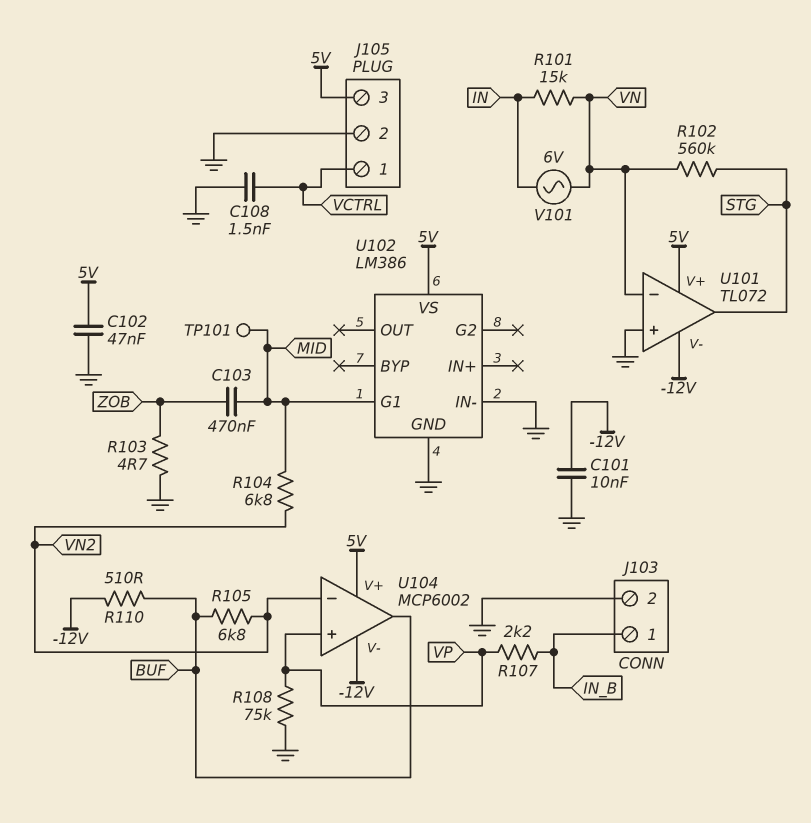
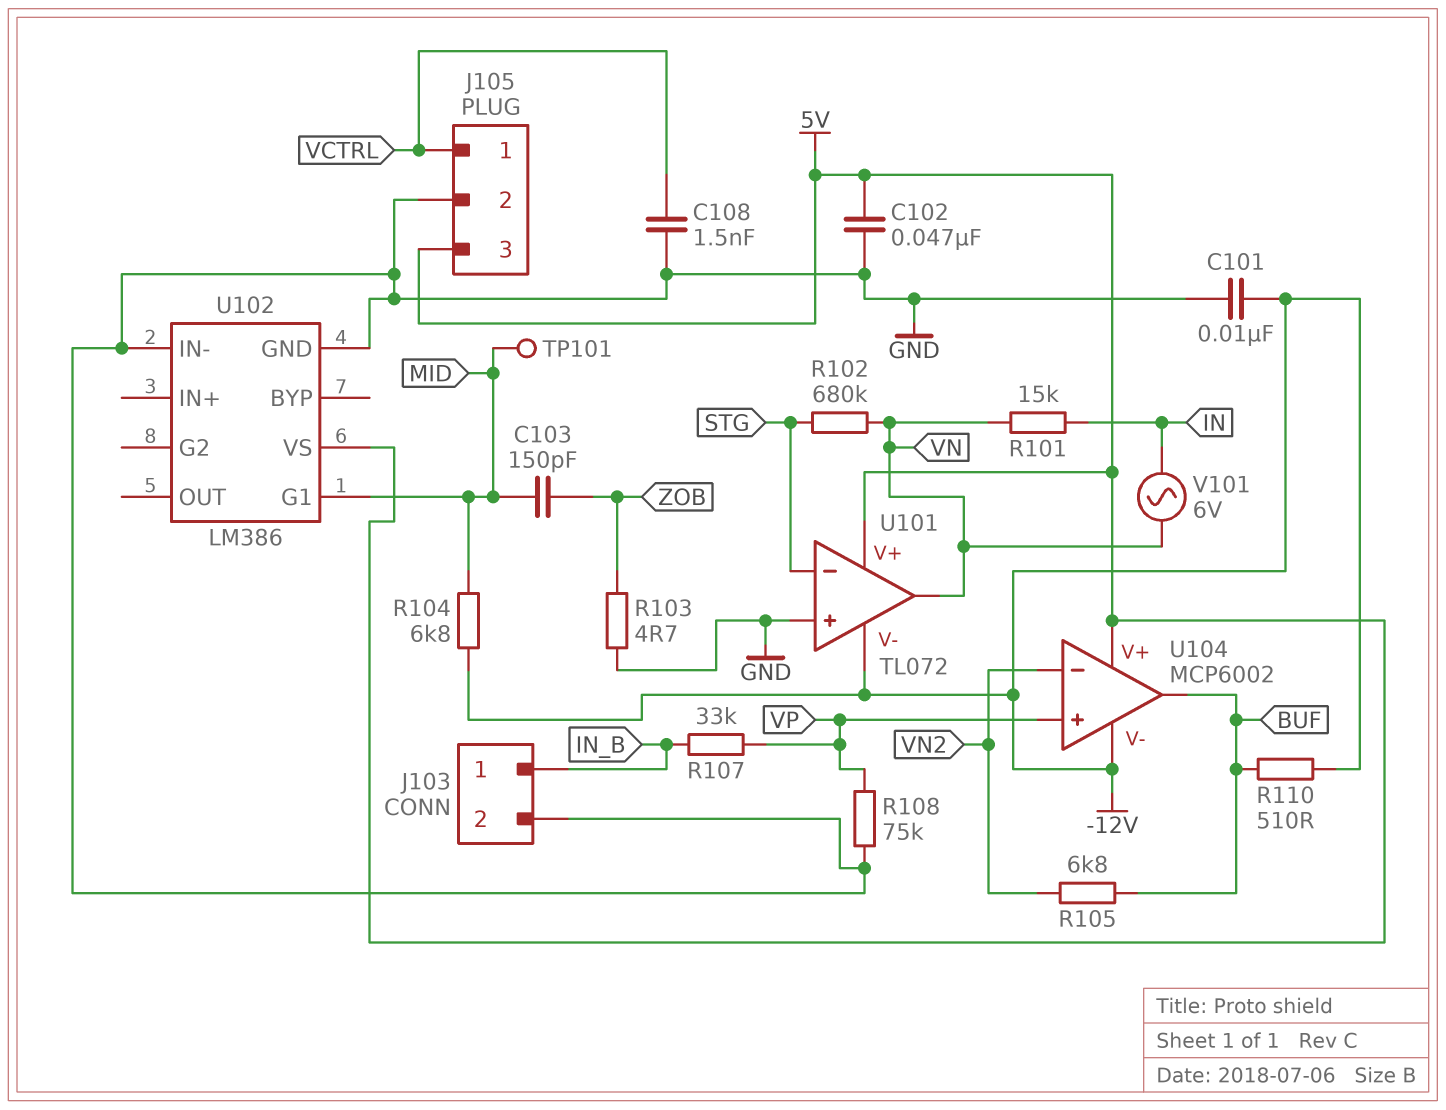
C103: 470nF (MID, ZOB) -> 150pF (MID, ZOB)
R102: 560k (STG, VN) -> 680k (STG, VN)
R104: 6.8k (MID, VN2) -> 6.8k (-12V, MID)
R107: 2.2k (IN_B, VP) -> 33k (IN_B, VP)
U101 pin in-: VN -> STG
U101 pin out: STG -> VN

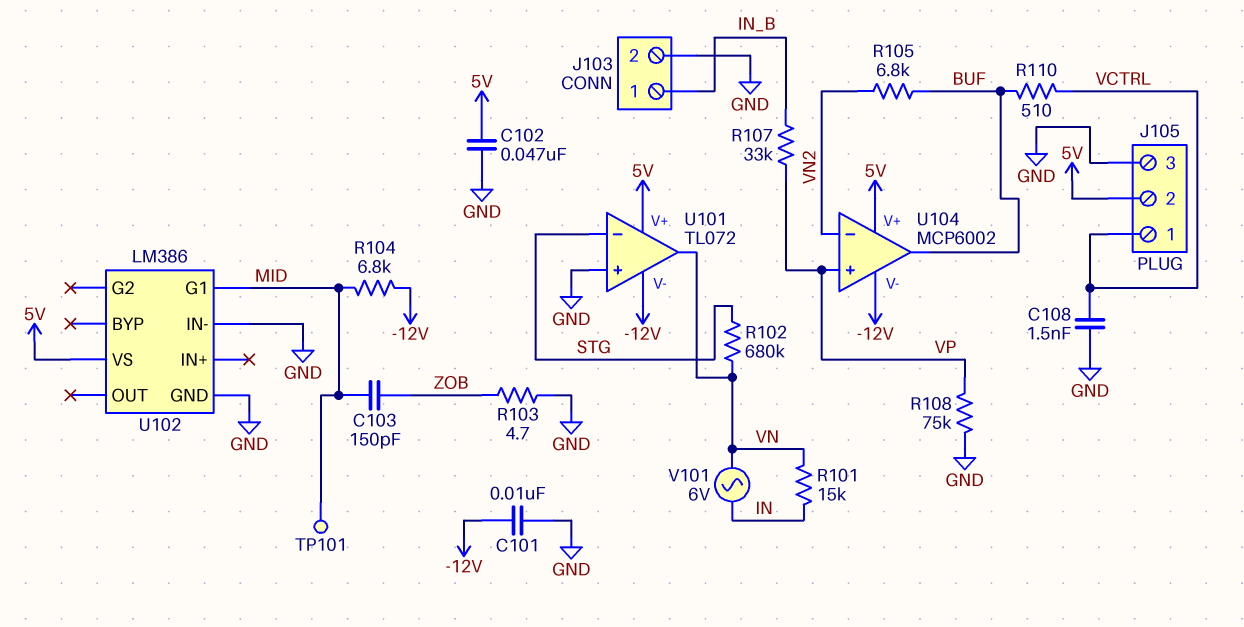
J105 pin 2: GND -> 5V
J105 pin 3: 5V -> GND
R110: 510 (-12V, BUF) -> 510 (BUF, VCTRL)

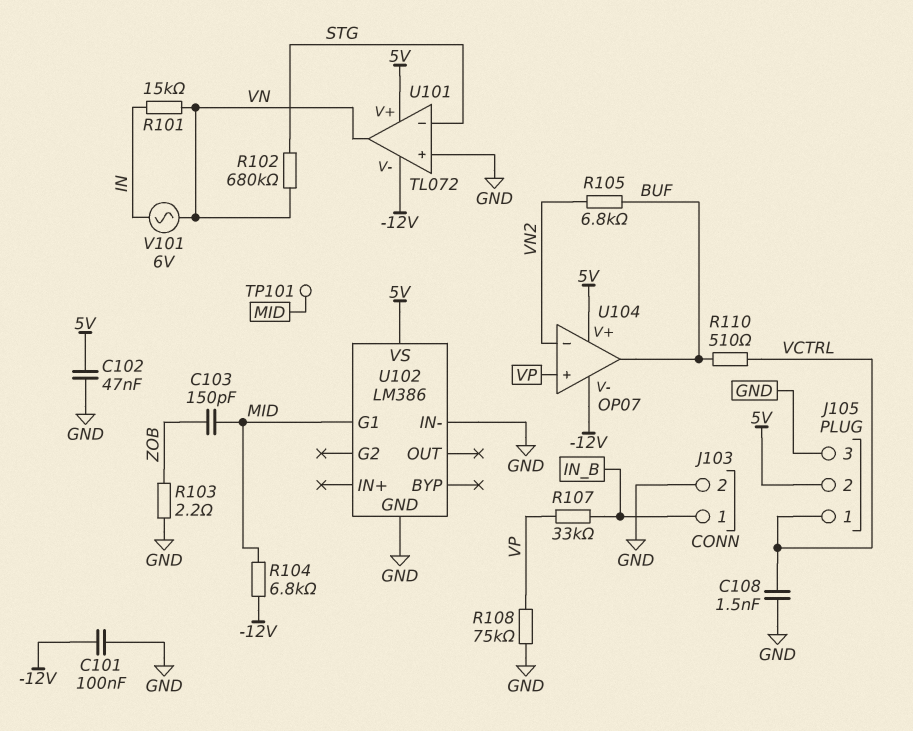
C101: 10nF (-12V, GND) -> 100nF (-12V, GND)
R103: 4.7 (GND, ZOB) -> 2.2 (GND, ZOB)
U104: MCP6002 -> OP07

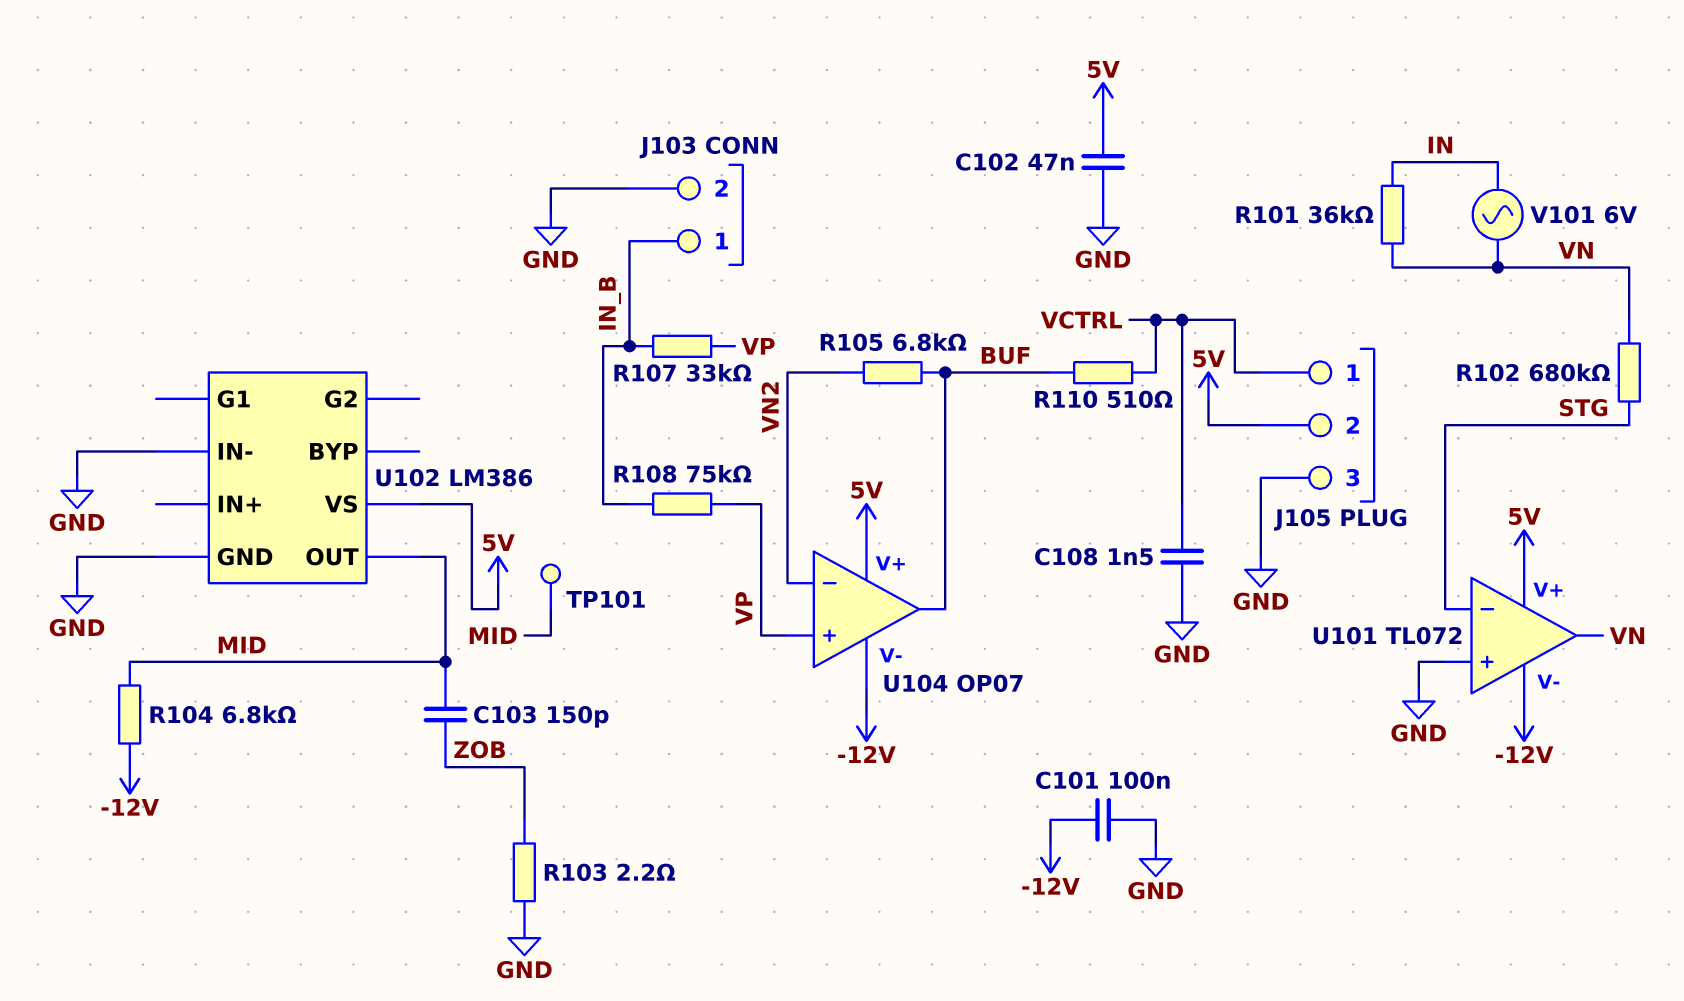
R101: 15k (IN, VN) -> 36k (IN, VN)
R108: 75k (GND, VP) -> 75k (IN_B, VP)
U102 pin G1: MID -> none
U102 pin OUT: none -> MID

